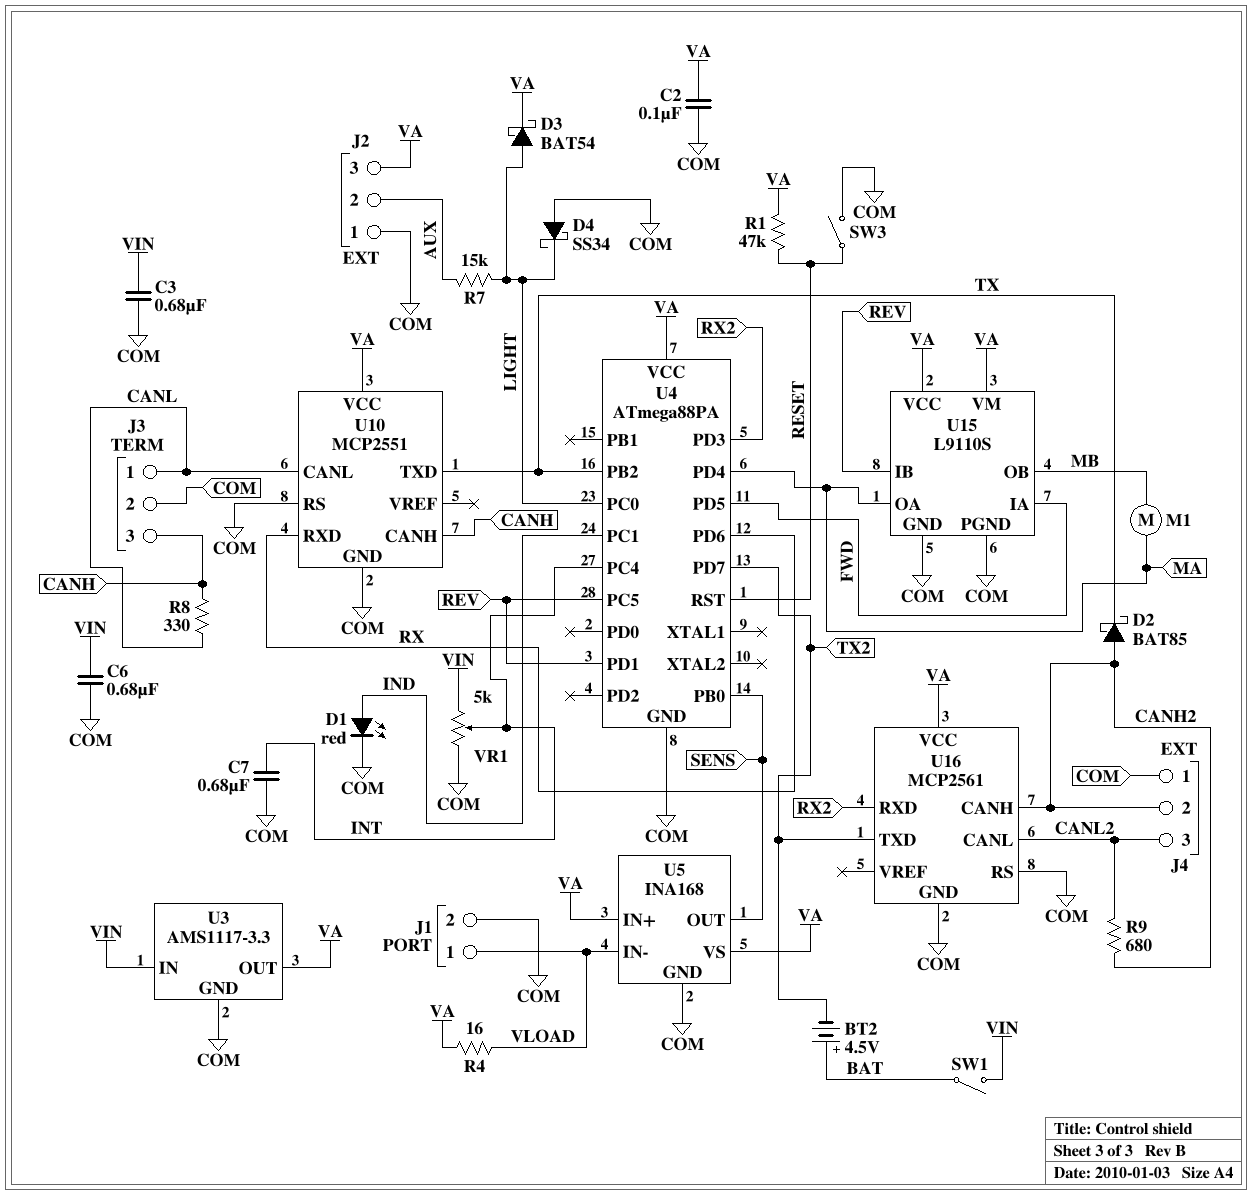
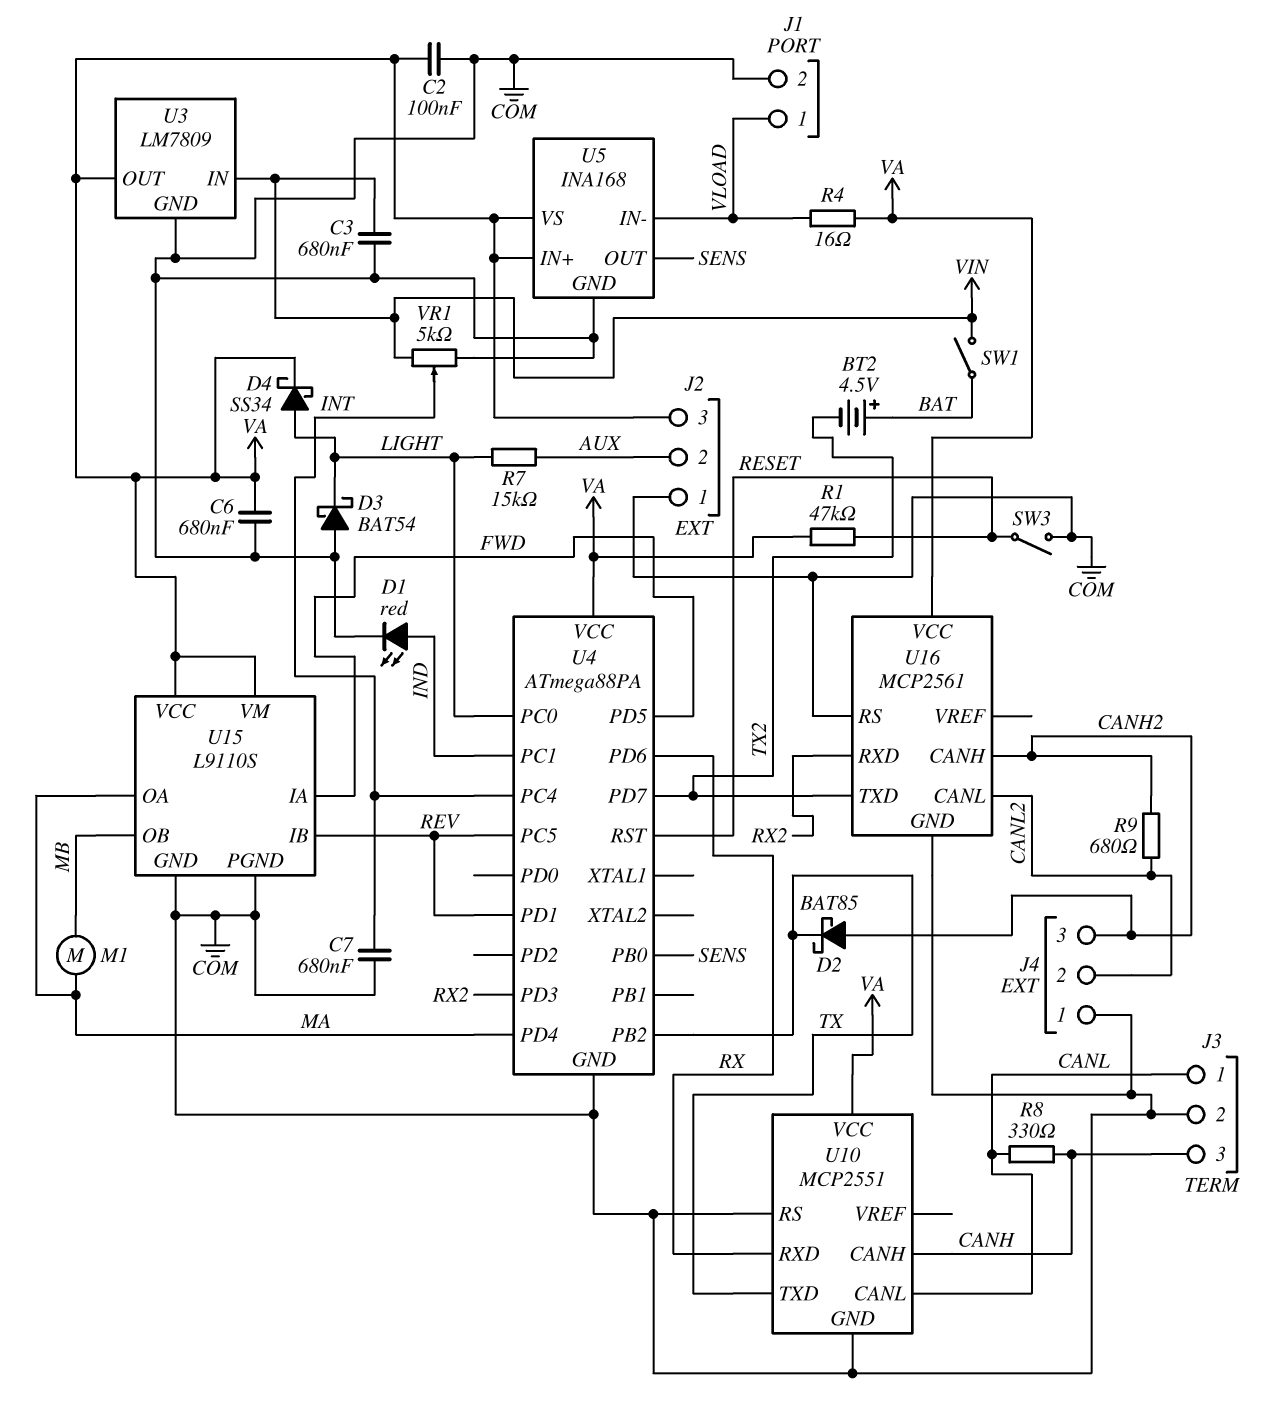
C6: 680nF (COM, VIN) -> 680nF (COM, VA)
D3: schottky BAT54 (A LIGHT, K VA) -> schottky BAT54 (A COM, K LIGHT)
D4: schottky SS34 (A COM, K LIGHT) -> schottky SS34 (A LIGHT, K VA)
J4 pin 2: CANH2 -> CANL2
J4 pin 3: CANL2 -> CANH2
U3: AMS1117-3.3 -> LM7809

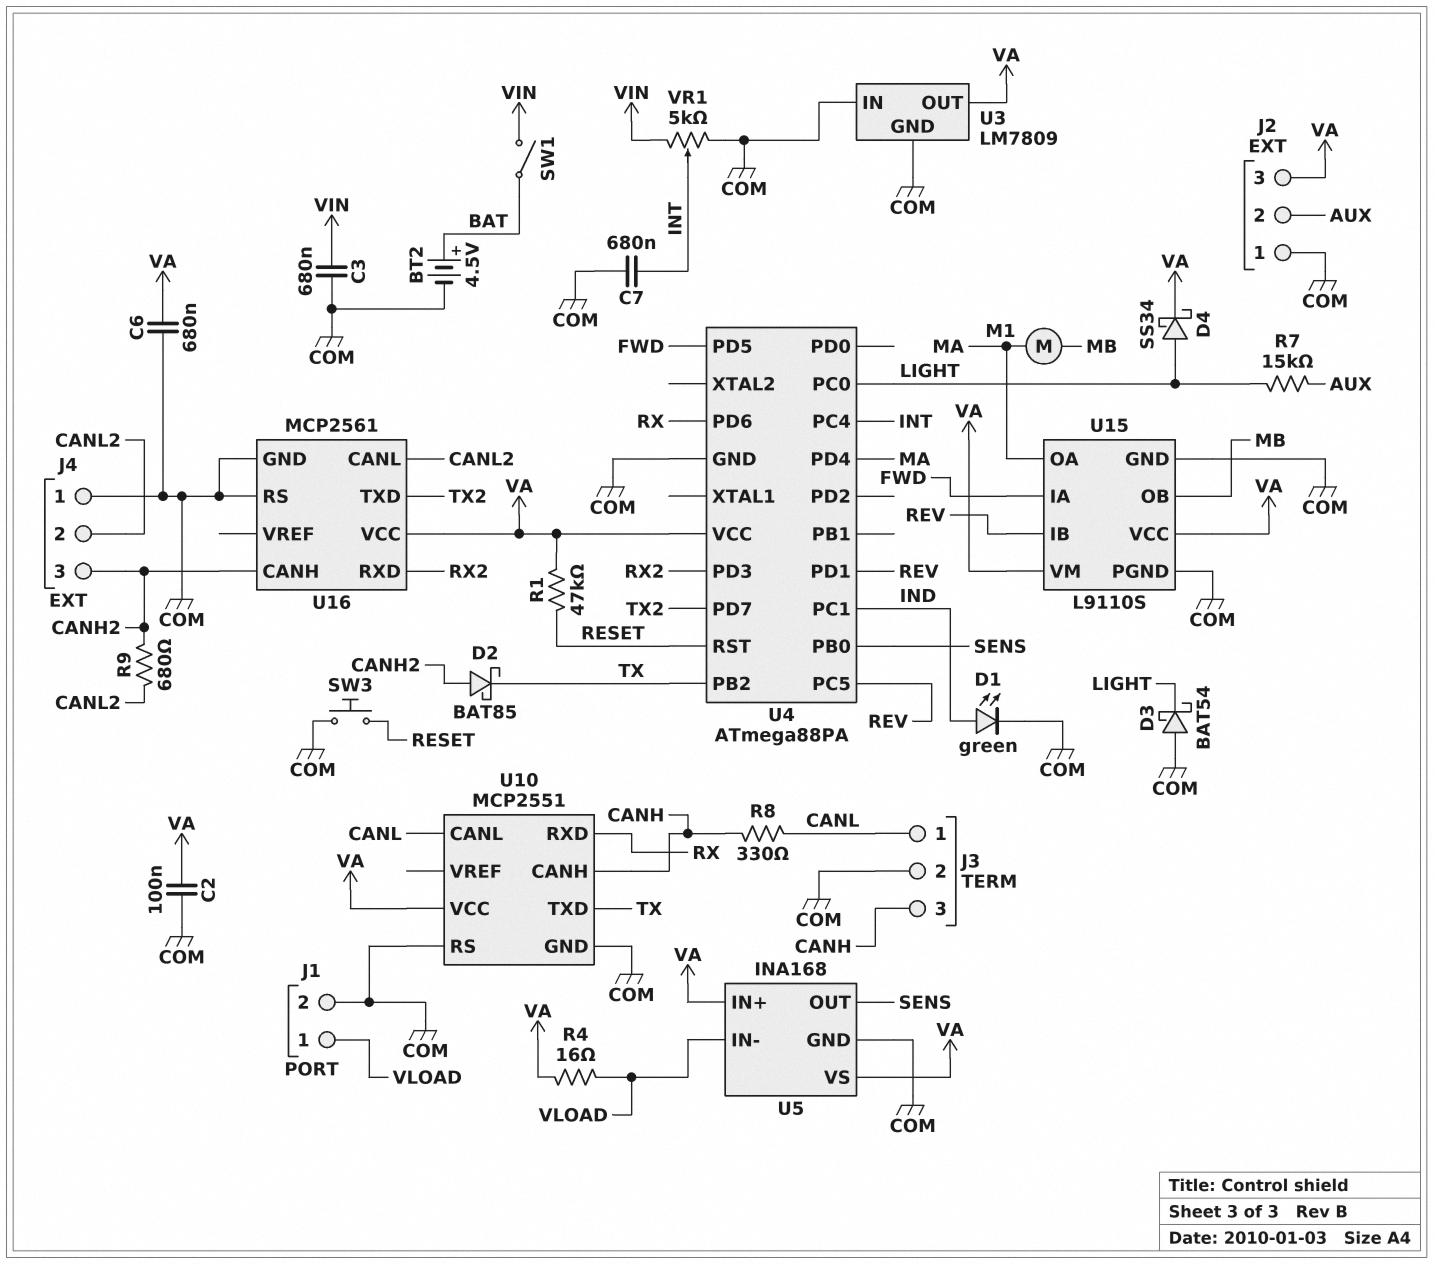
BT2: 4.5V (plus BAT, minus TX2) -> 4.5V (plus BAT, minus COM)
D1: LED red (A IND, K COM) -> LED green (A IND, K COM)
SW3: switch (COM, RESET) -> button (COM, RESET)
U3 pin IN: VIN -> COM

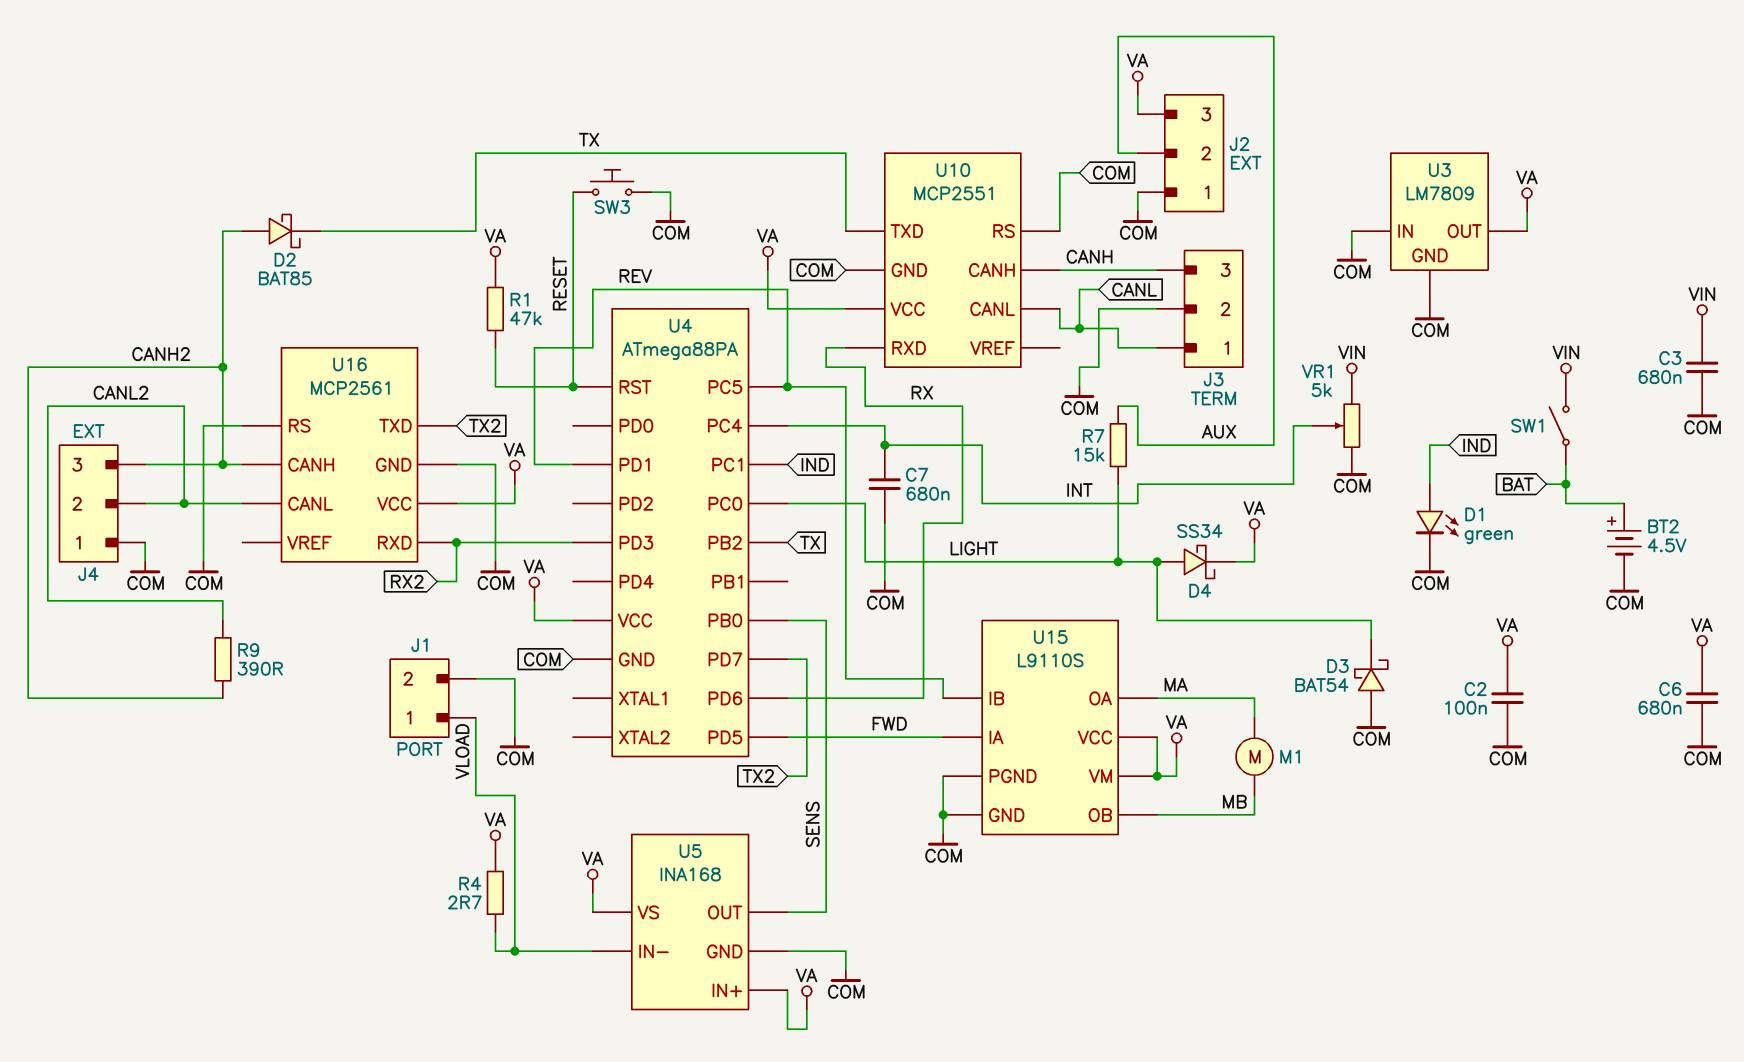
R4: 16 (VA, VLOAD) -> 2.7 (VA, VLOAD)
R8: 330 (CANH, CANL) -> none
R9: 680 (CANH2, CANL2) -> 390 (CANH2, CANL2)
U4 pin PD4: MA -> none

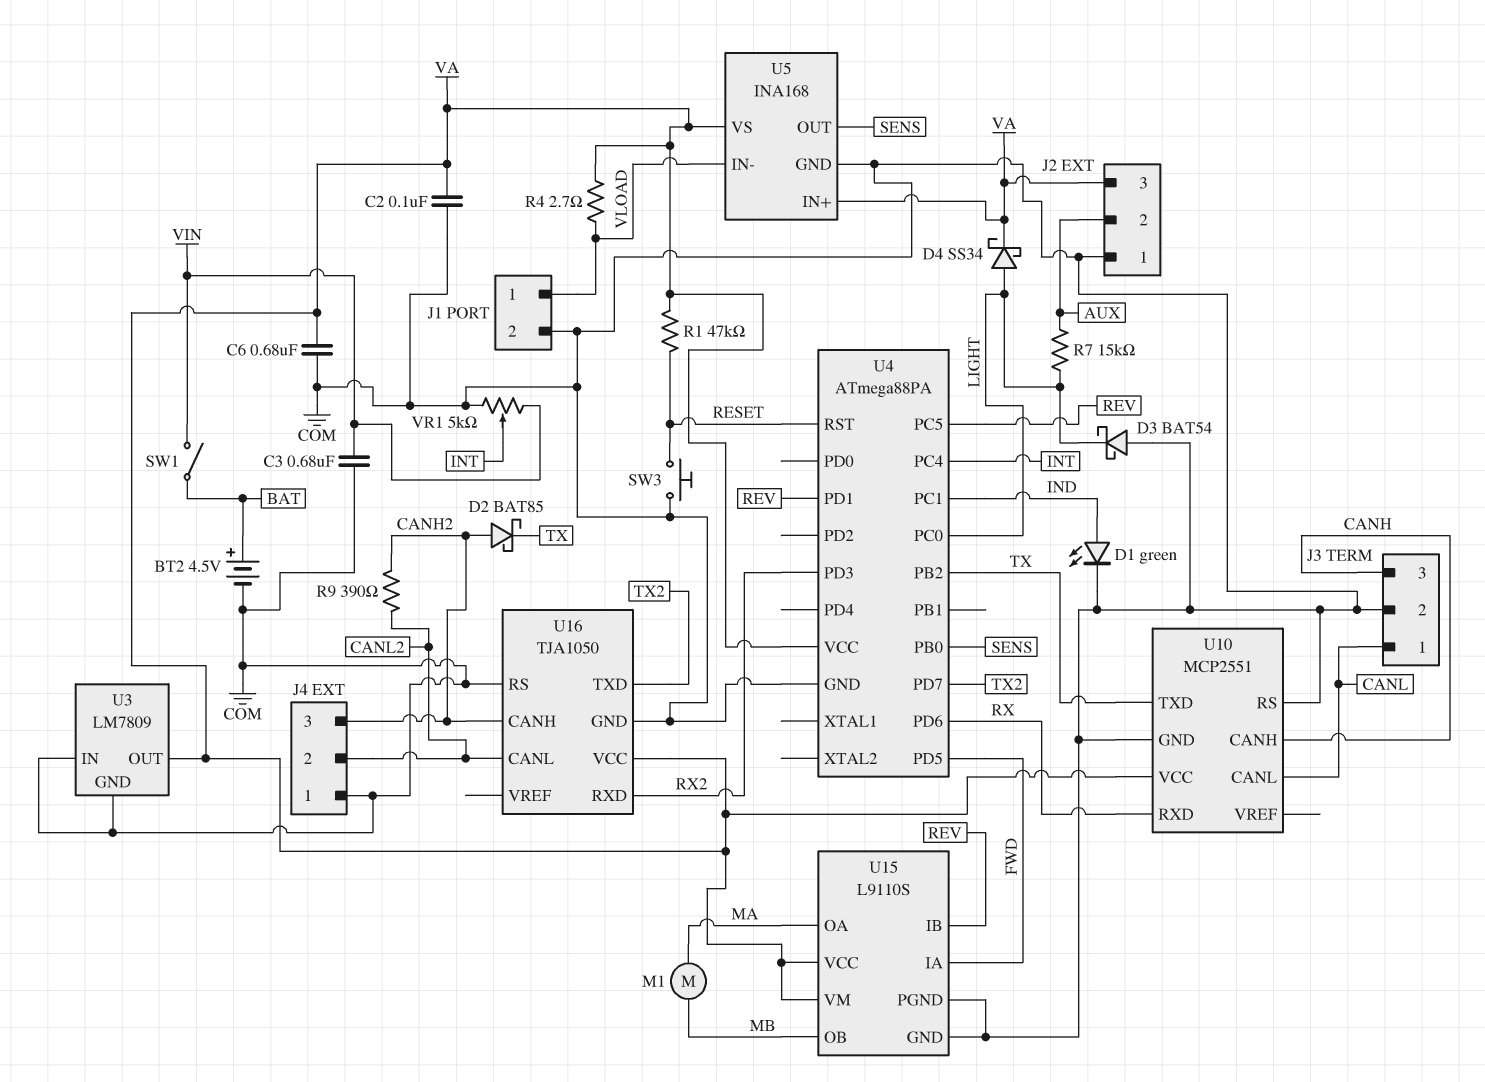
C7: 680nF (COM, INT) -> none
U16: MCP2561 -> TJA1050

